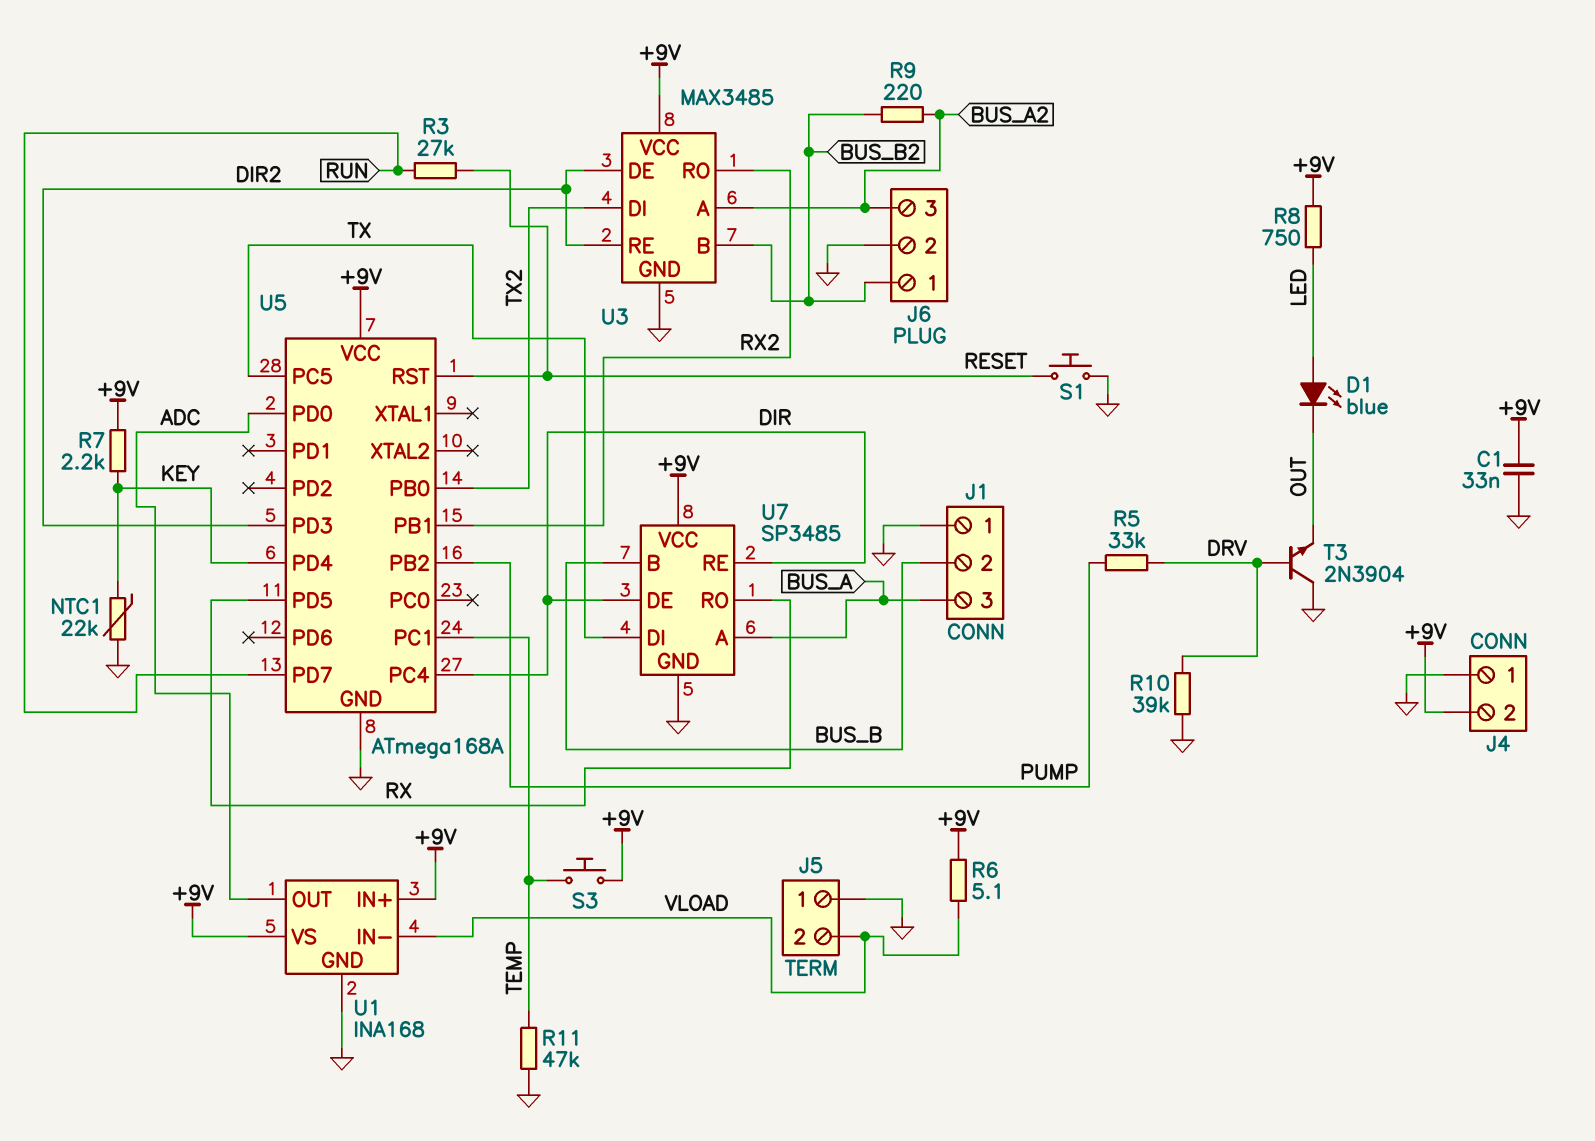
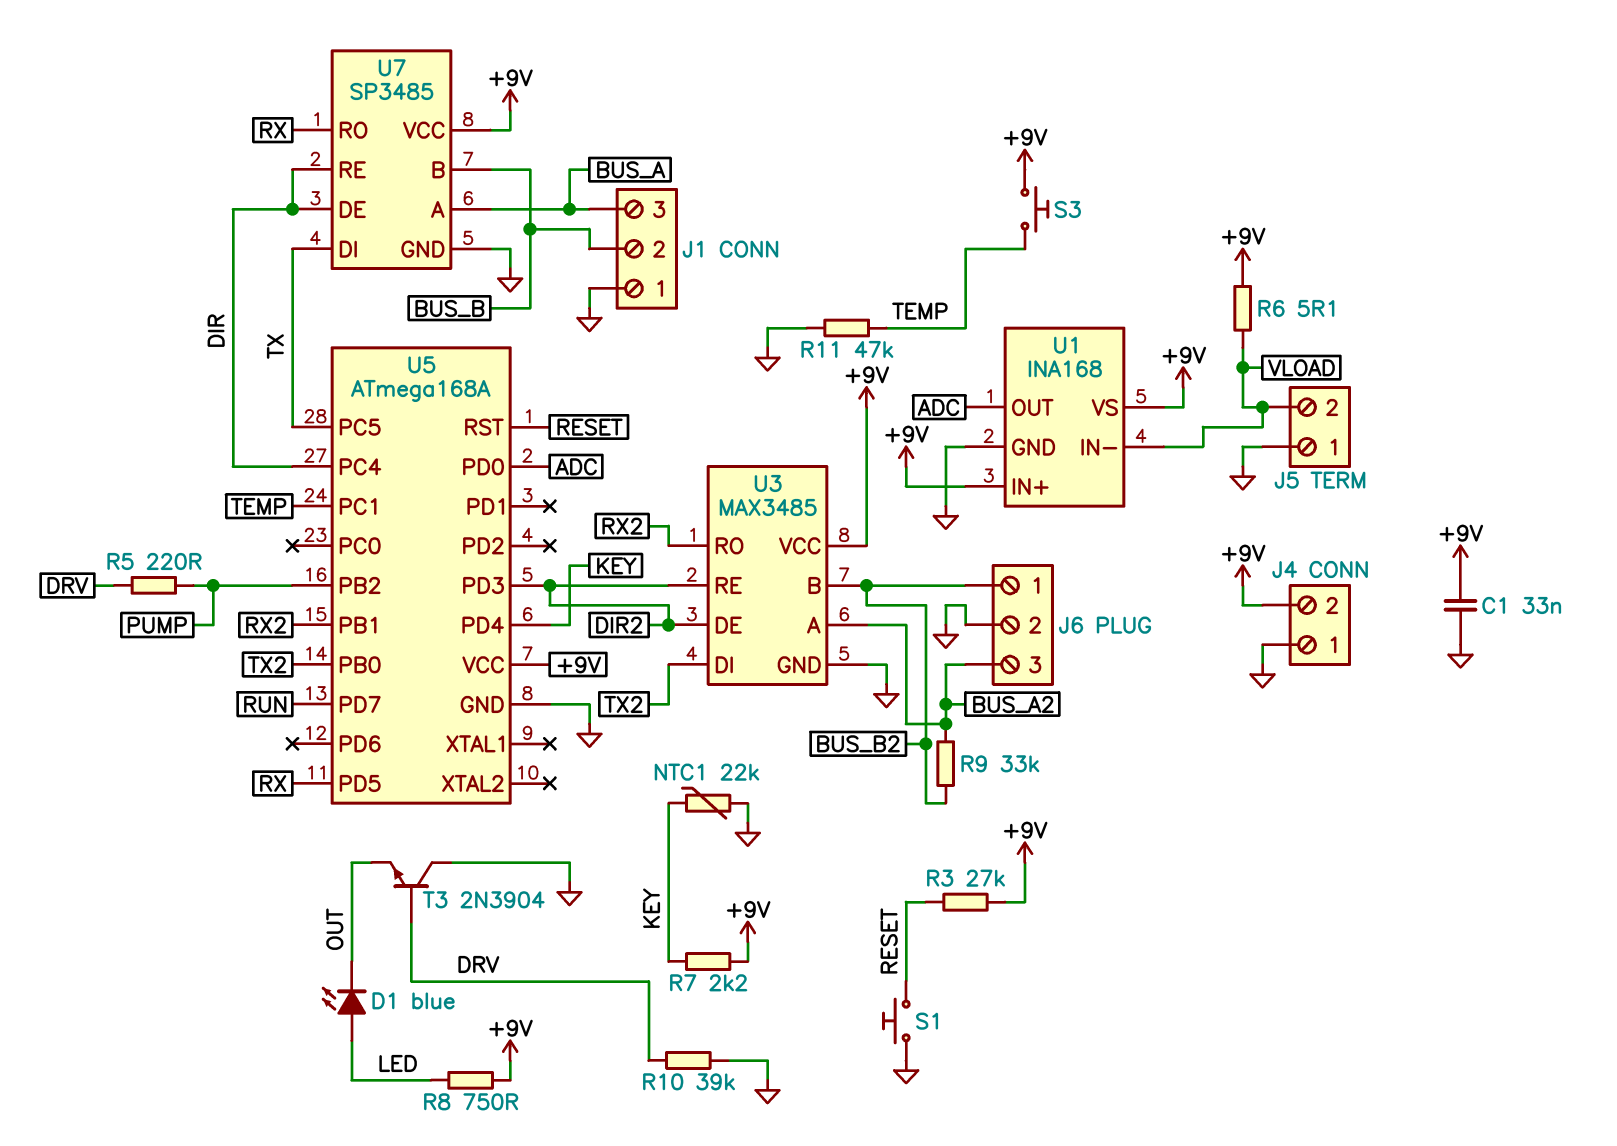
R3: 27k (RESET, RUN) -> 27k (+9V, RESET)
R5: 33k (DRV, PUMP) -> 220 (DRV, PUMP)
R9: 220 (BUS_A2, BUS_B2) -> 33k (BUS_A2, BUS_B2)

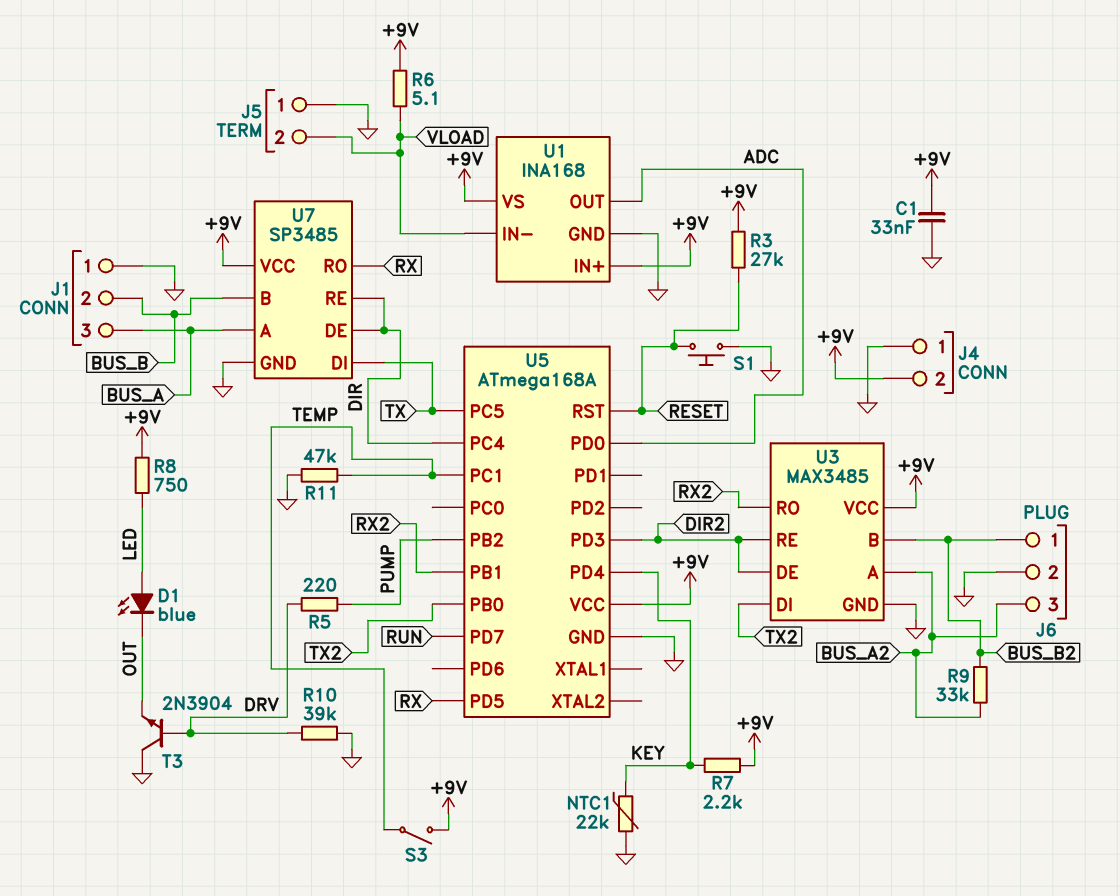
S3: button (+9V, TEMP) -> switch (+9V, TEMP)

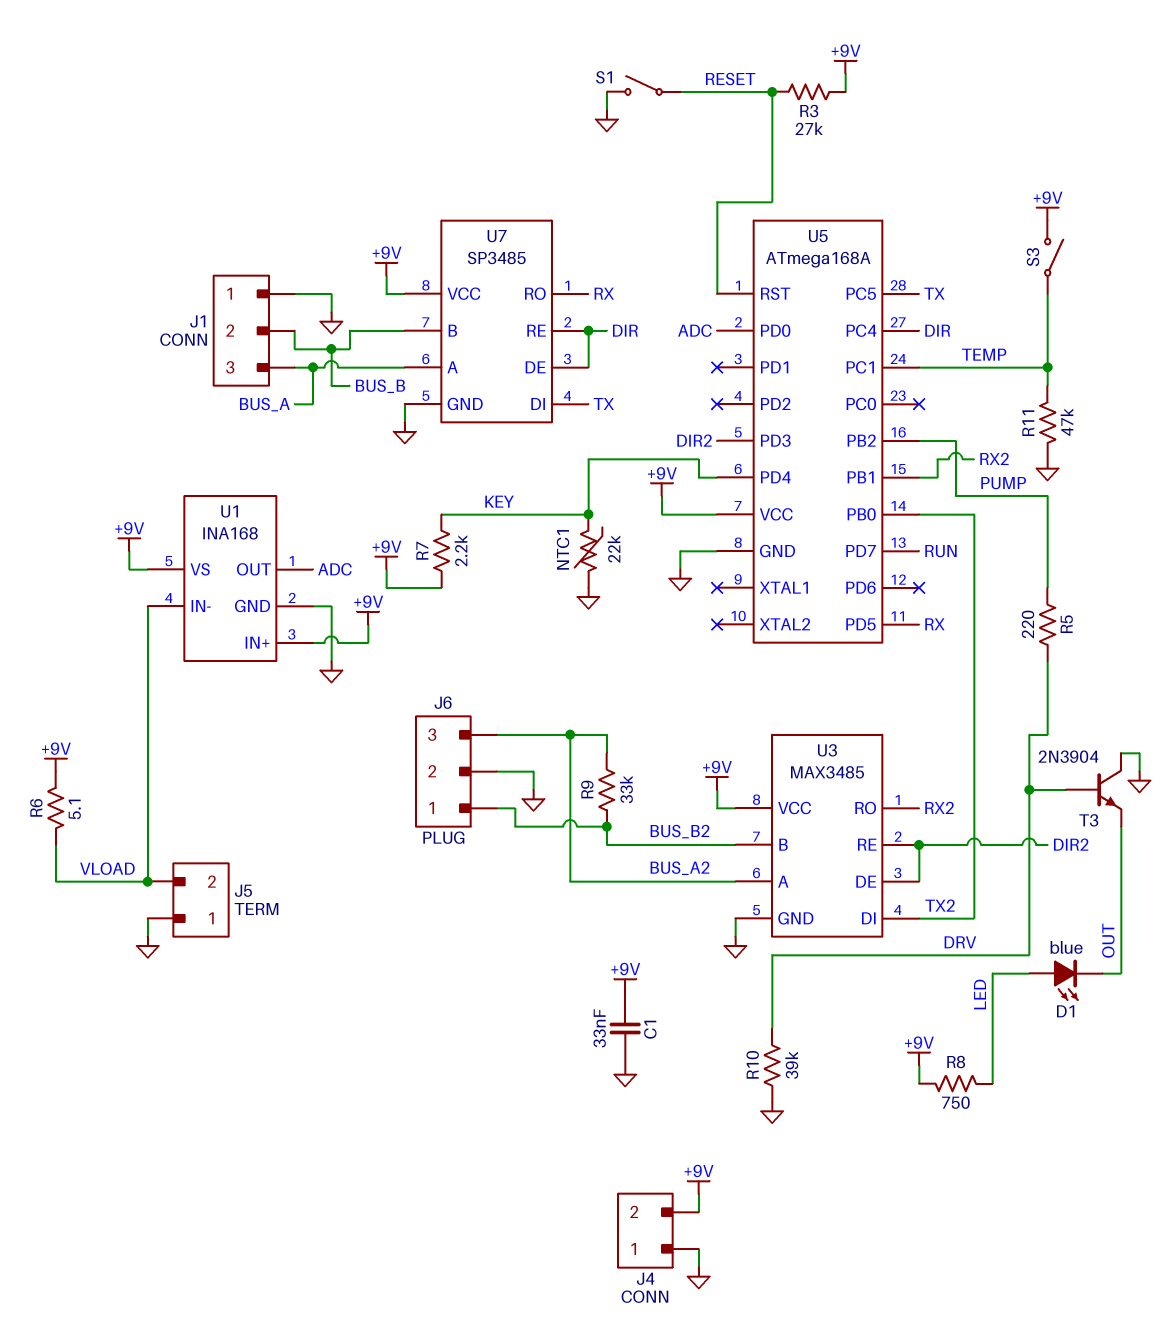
S1: button (GND, RESET) -> switch (GND, RESET)

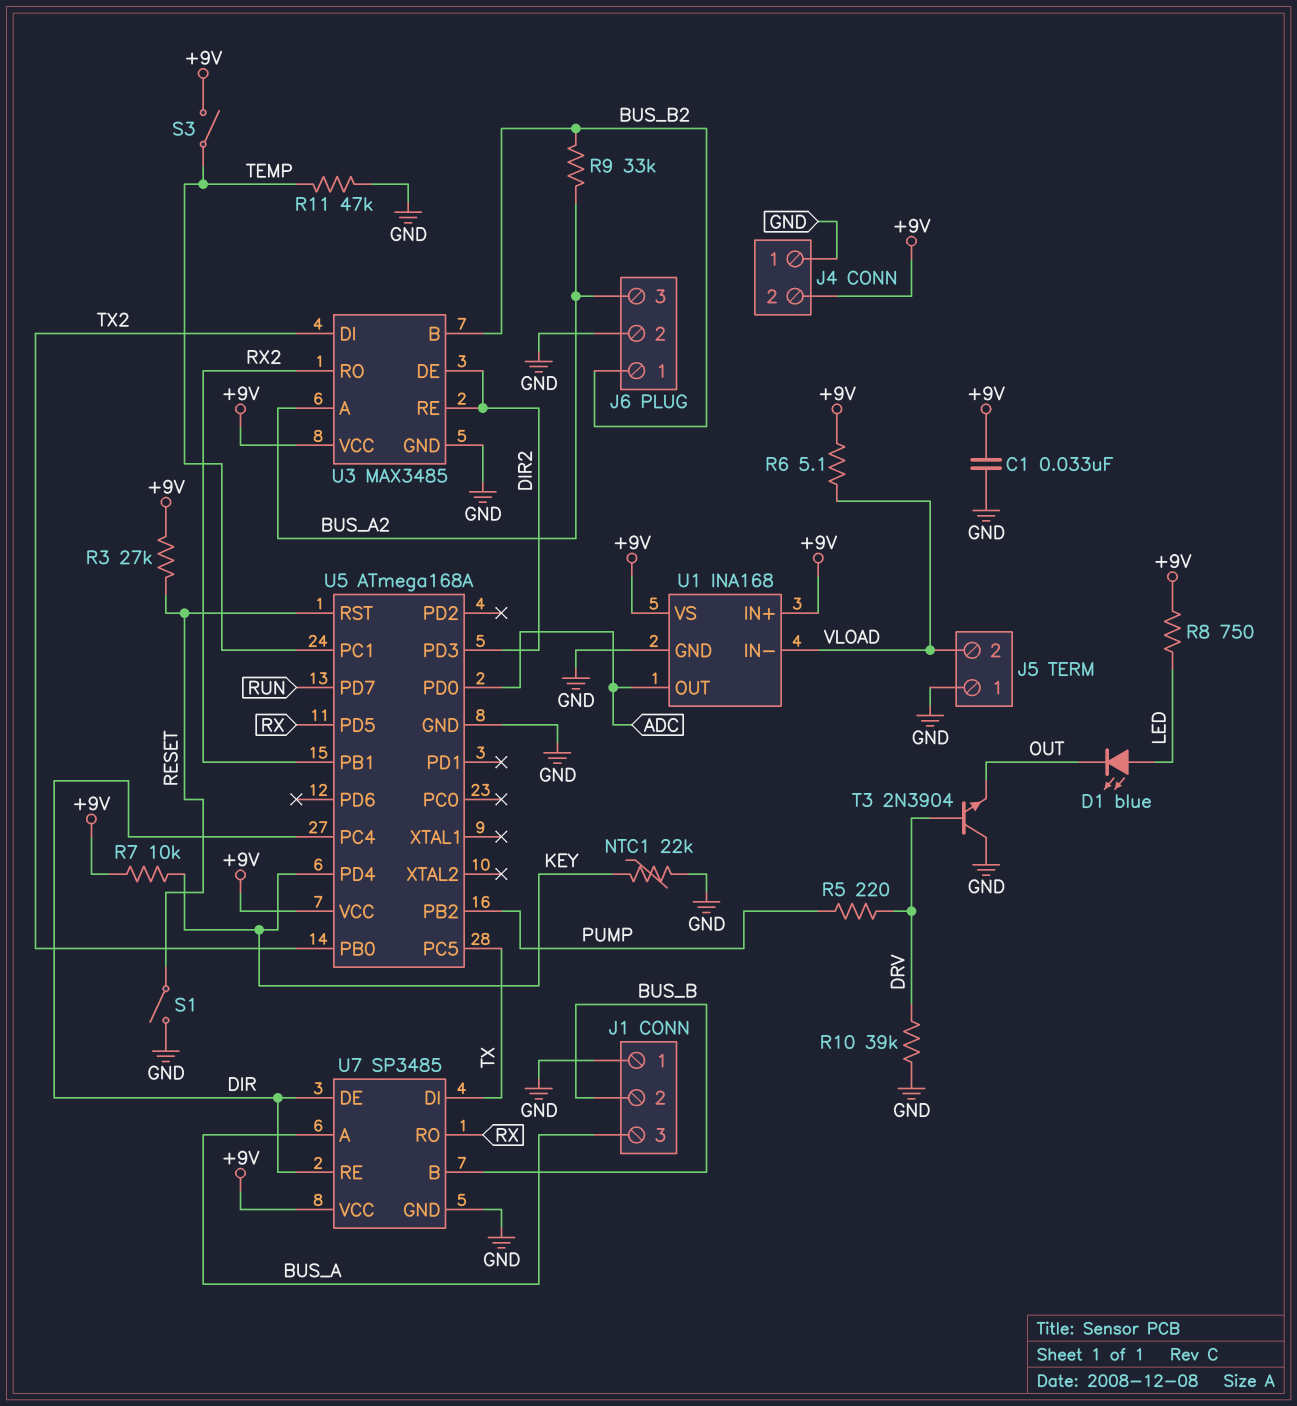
R7: 2.2k (+9V, KEY) -> 10k (+9V, KEY)

